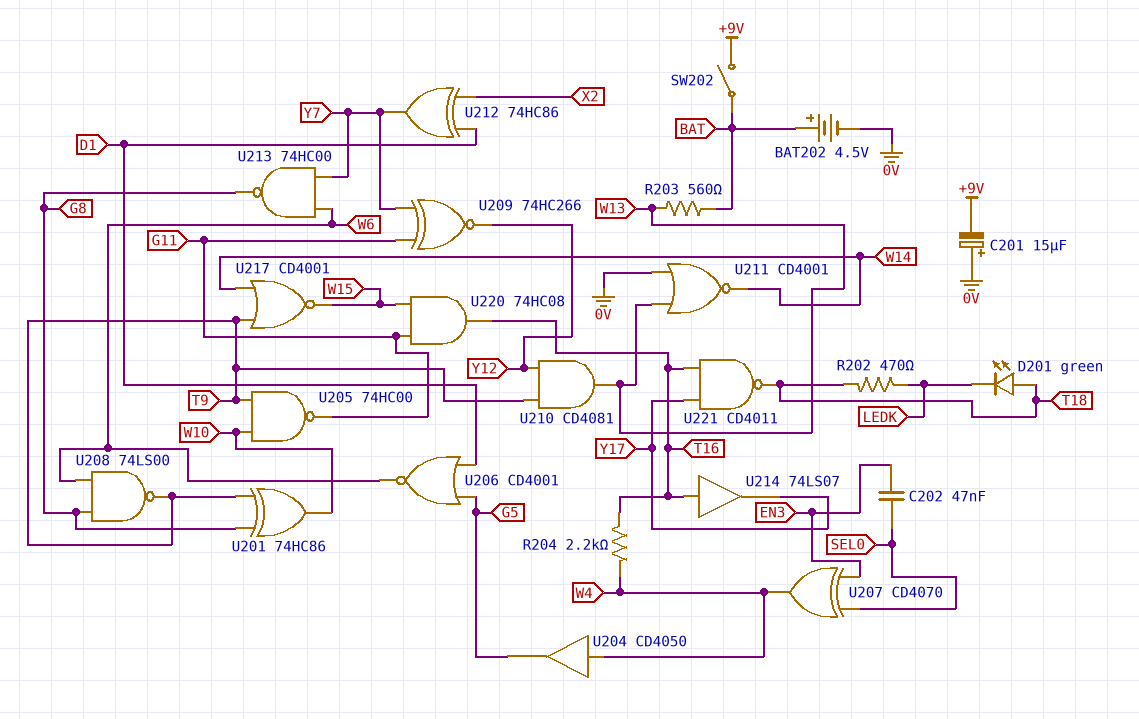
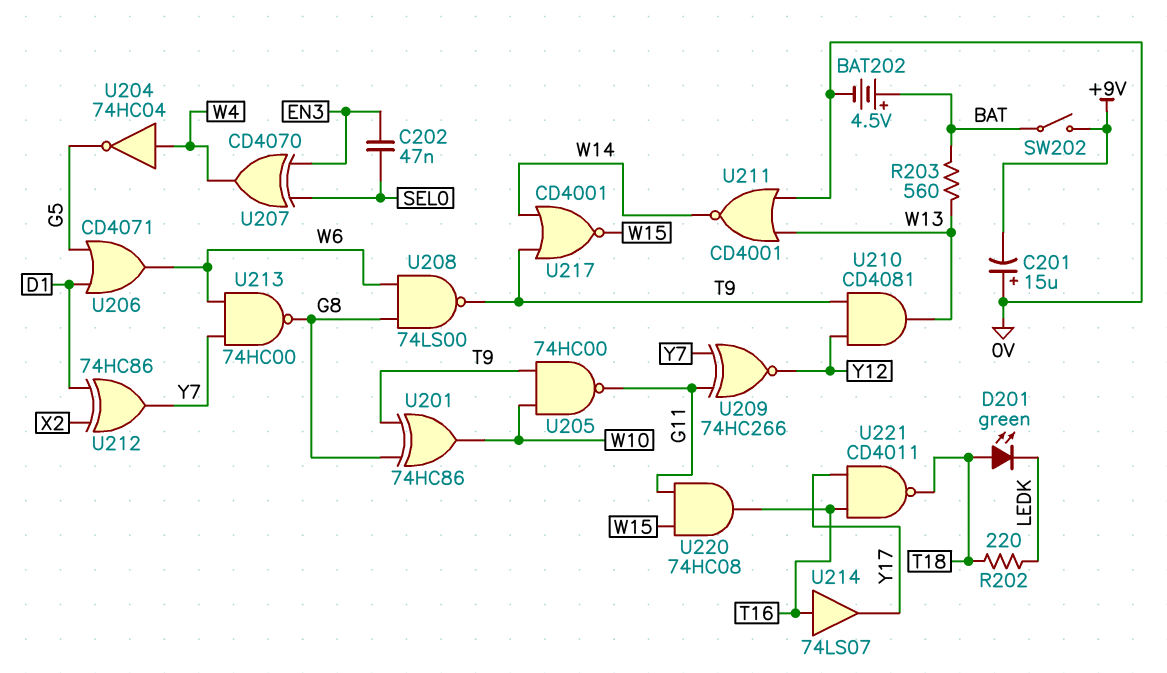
R202: 470 (LEDK, T18) -> 220 (LEDK, T18)
R204: 2.2k (T16, W4) -> none
U204: buffer CD4050 (in W4, out G5) -> NOT 74HC04 (in W4, out G5)
U206: NOR CD4001 (in D1, in G5, out W6) -> OR CD4071 (in D1, in G5, out W6)

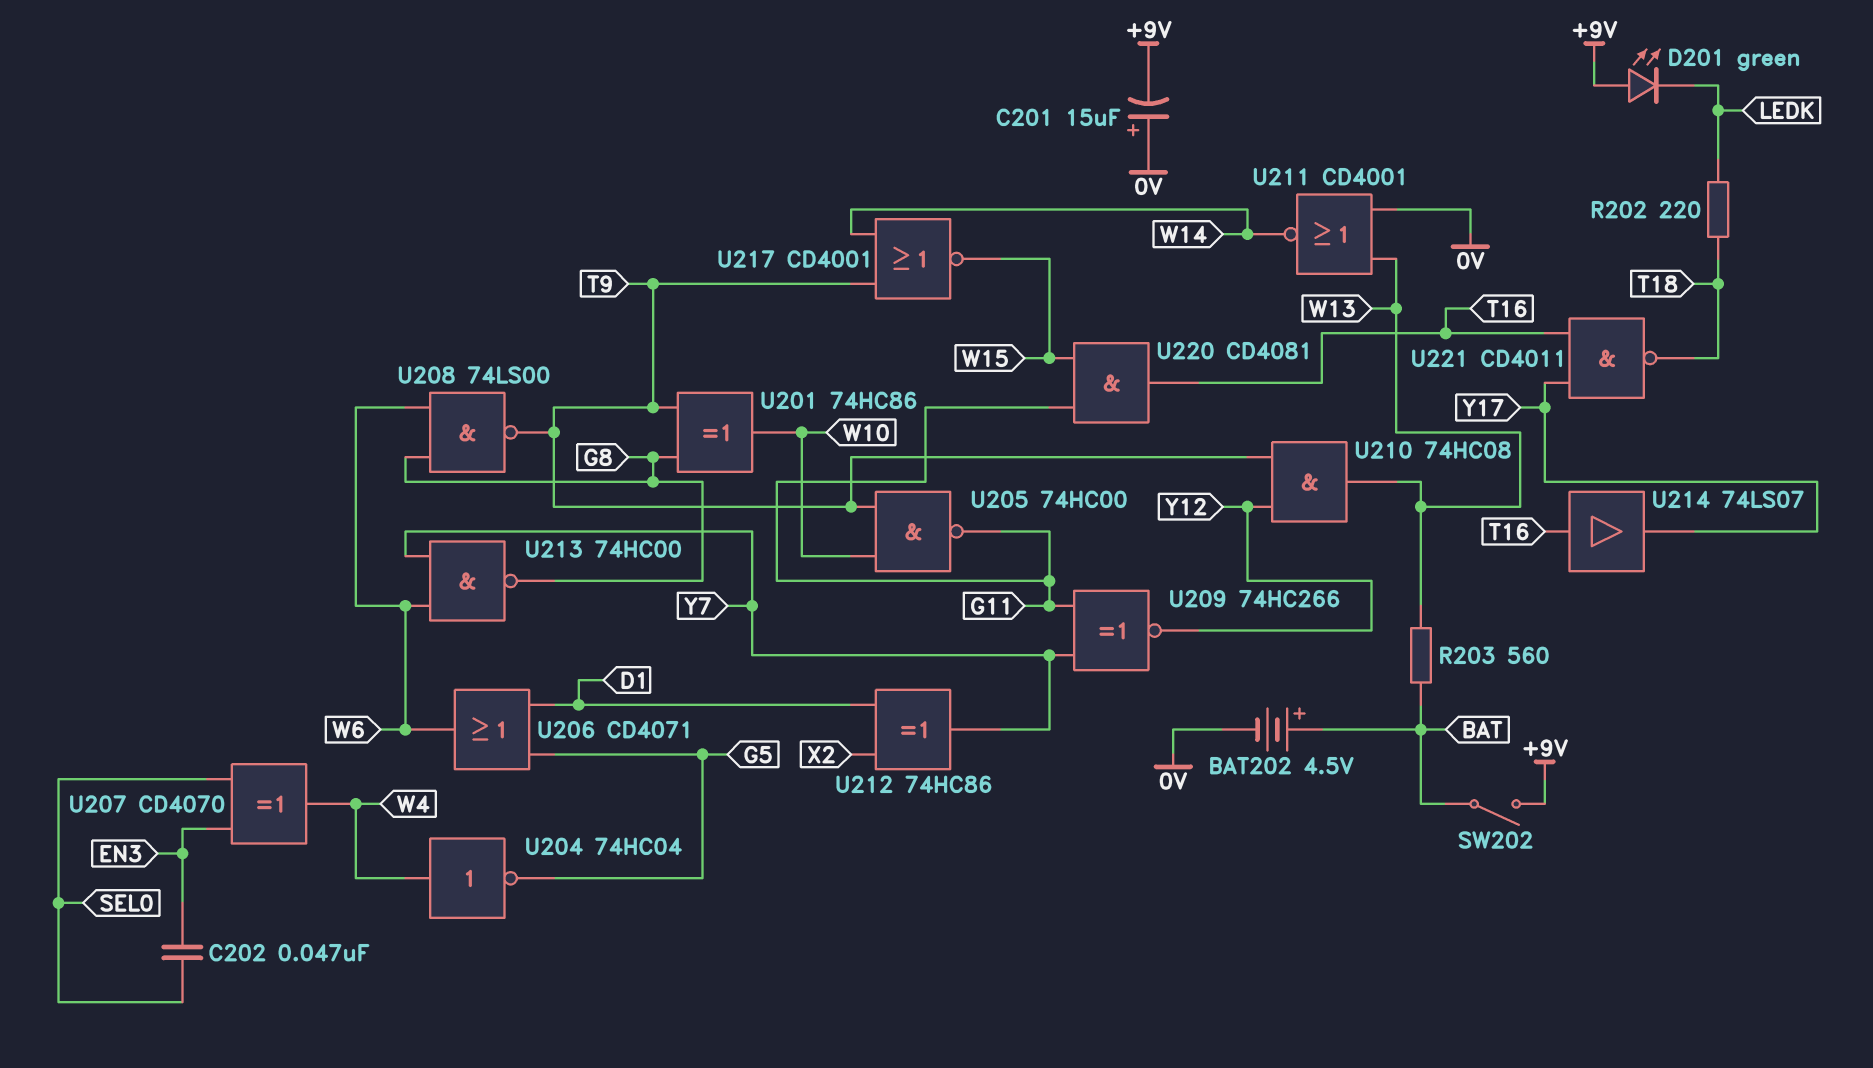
D201: LED green (A T18, K LEDK) -> LED green (A +9V, K LEDK)
U210: AND CD4081 (in T9, in Y12, out W13) -> AND 74HC08 (in T9, in Y12, out W13)
U220: AND 74HC08 (in G11, in W15, out T16) -> AND CD4081 (in G11, in W15, out T16)

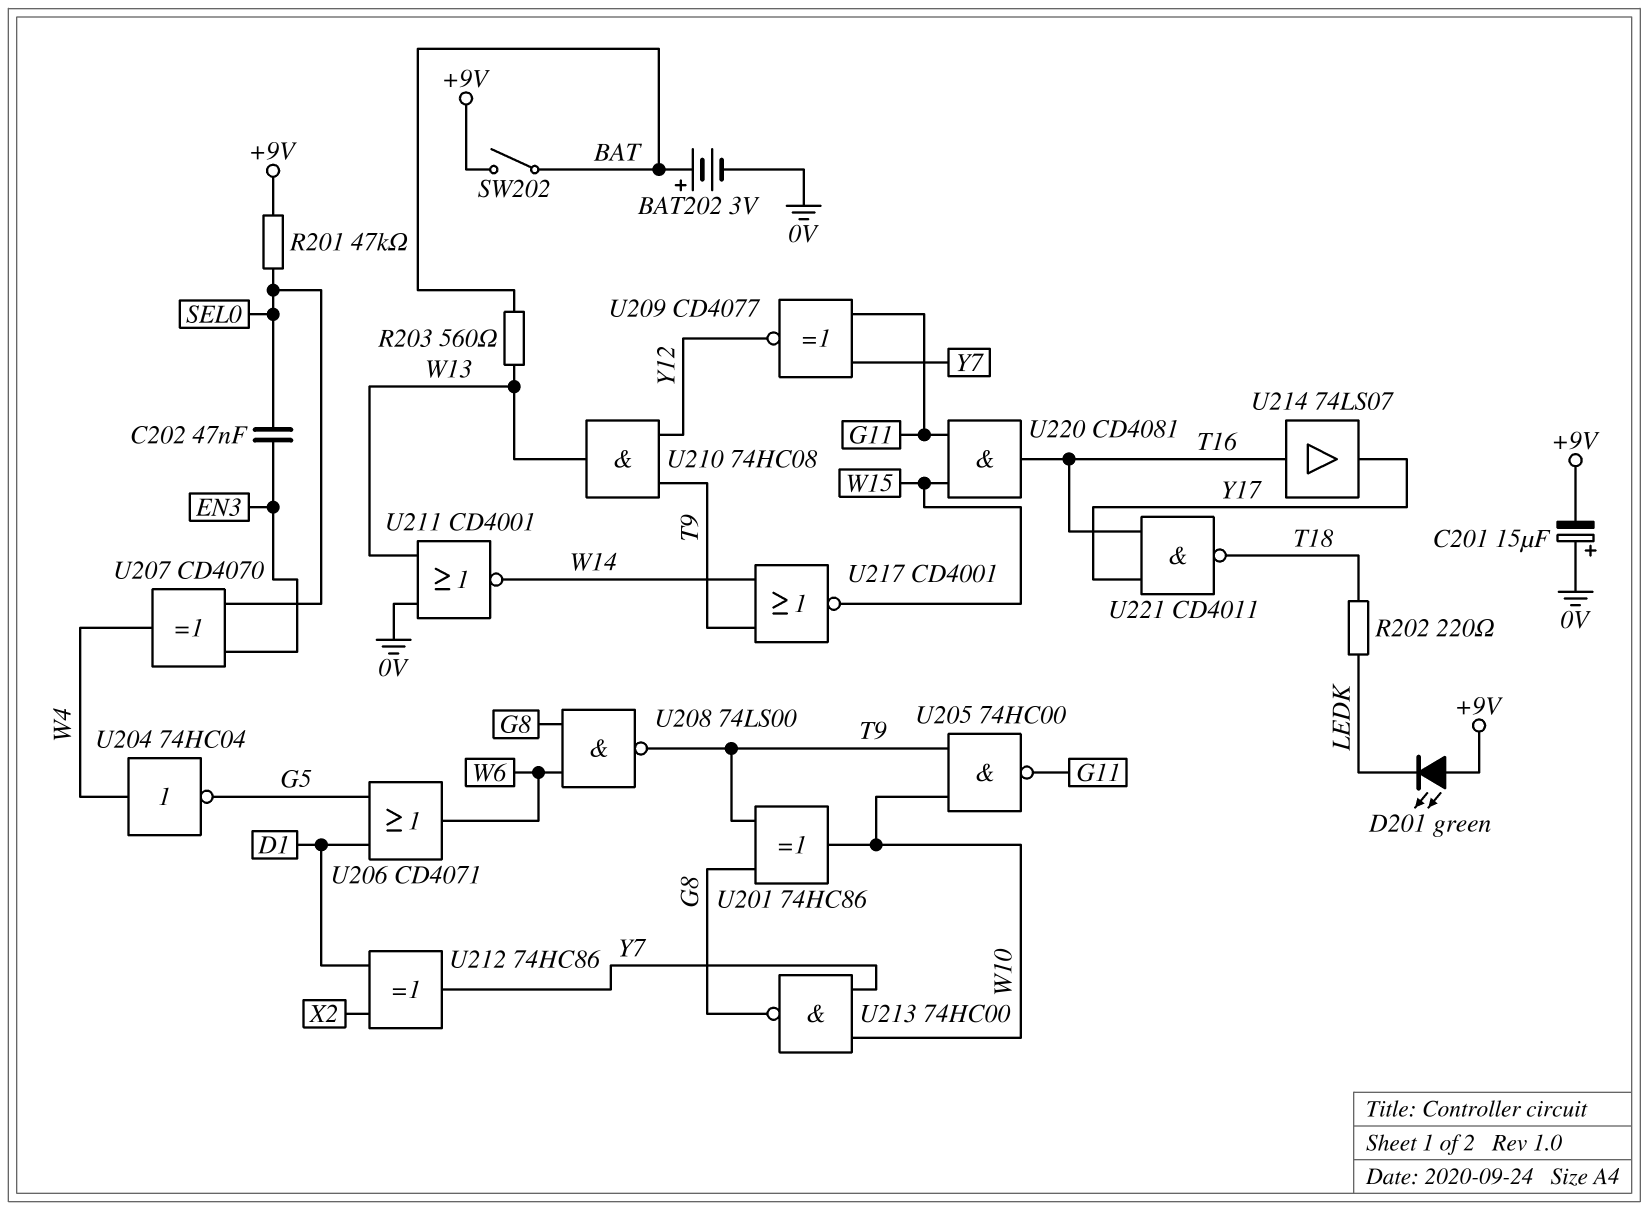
BAT202: 4.5V (plus BAT, minus 0V) -> 3V (plus BAT, minus 0V)
R201: none -> 47k (+9V, SEL0)
U209: XNOR 74HC266 (in G11, in Y7, out Y12) -> XNOR CD4077 (in G11, in Y7, out Y12)
U213: NAND 74HC00 (in W6, in Y7, out G8) -> NAND 74HC00 (in W10, in Y7, out G8)

